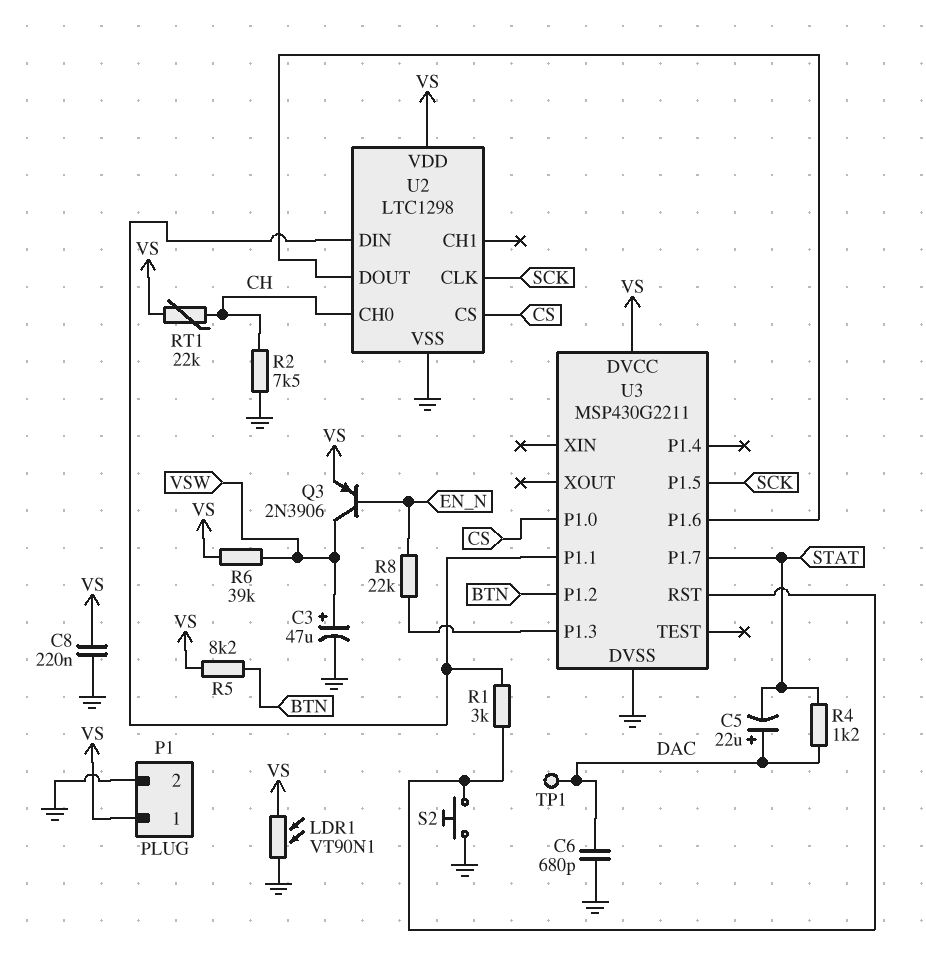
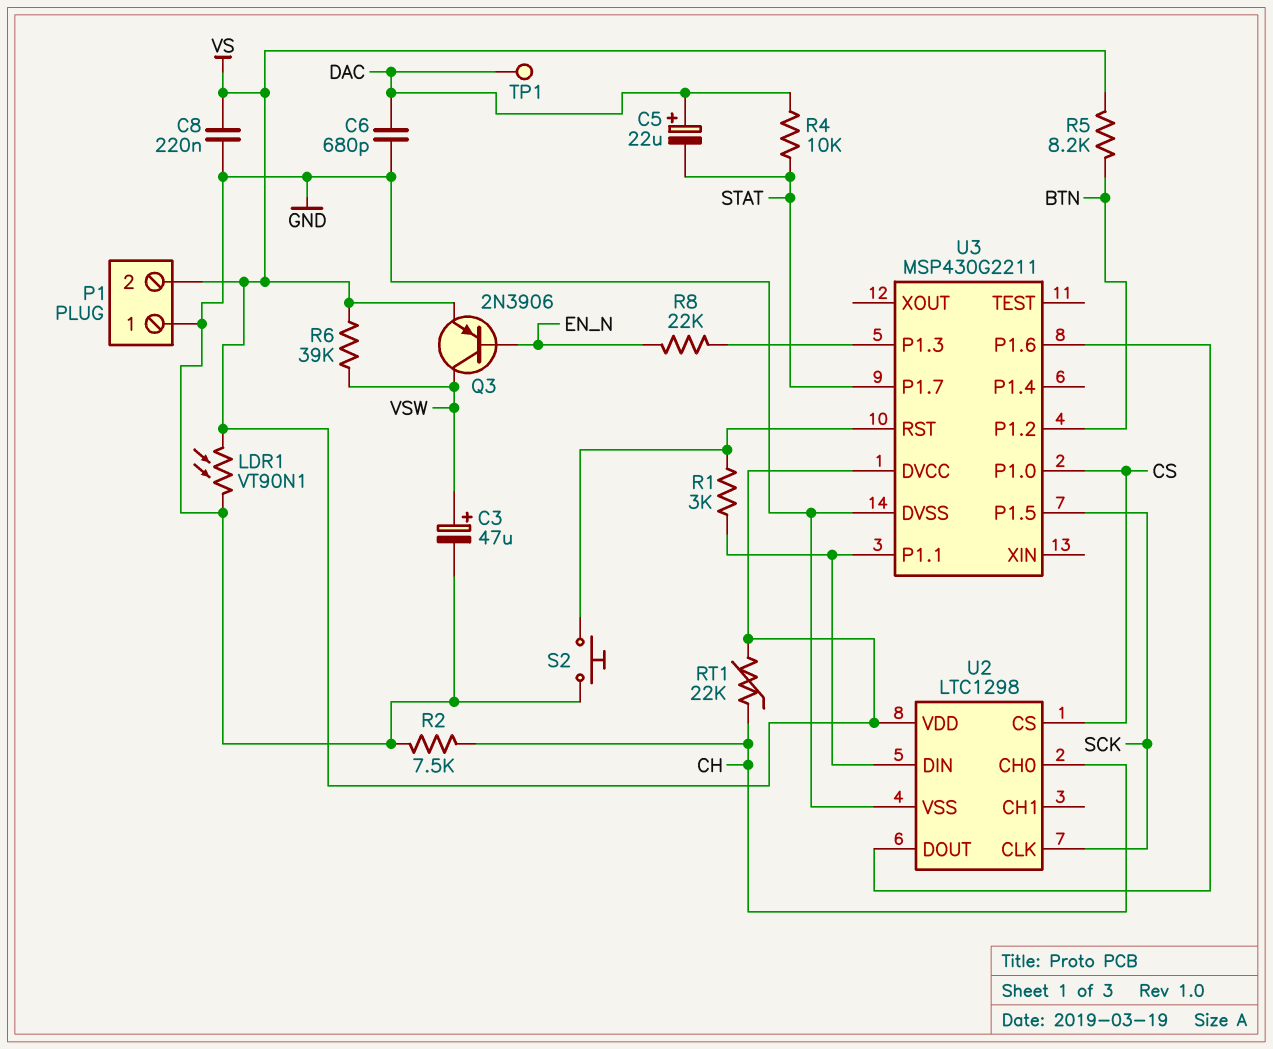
P1 pin 1: VS -> GND
P1 pin 2: GND -> VS
R4: 1.2k (DAC, STAT) -> 10k (DAC, STAT)

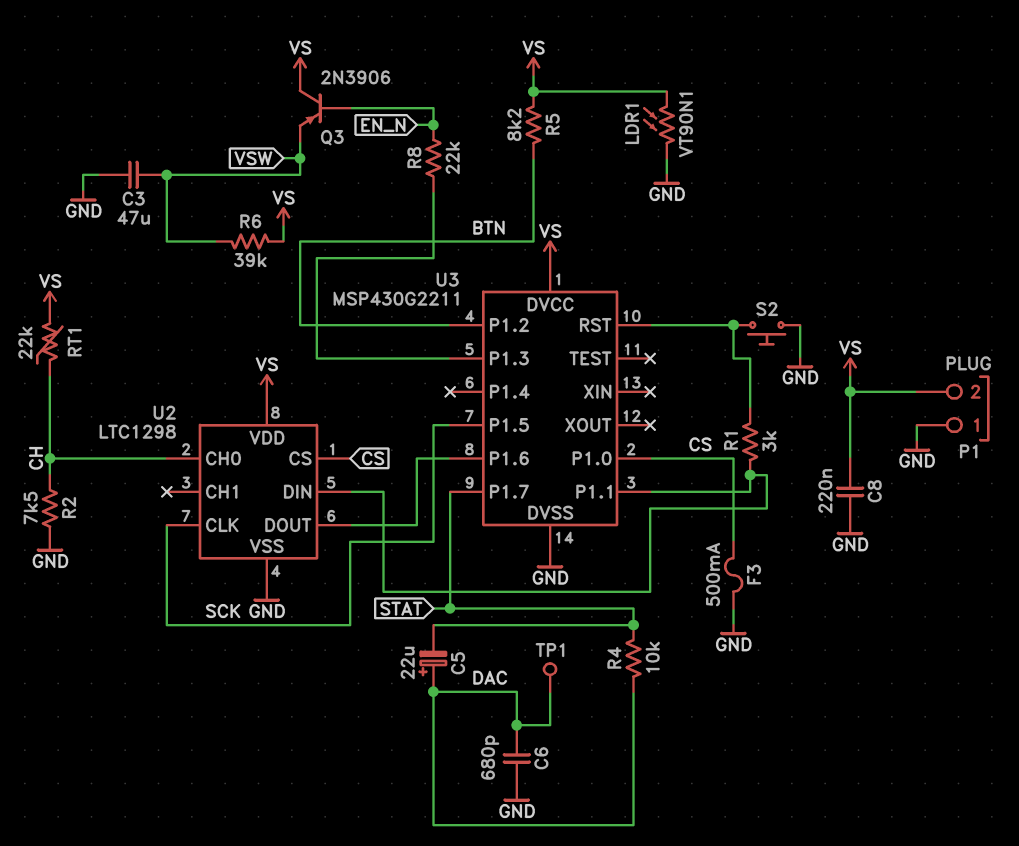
C3: 47uF (plus VSW, minus GND) -> 47uF (GND, VSW)
F3: none -> 500mA (CS, GND)
Q3: PNP 2N3906 (B EN_N, C VSW, E VS) -> PNP 2N3906 (B EN_N, C VS, E VSW)

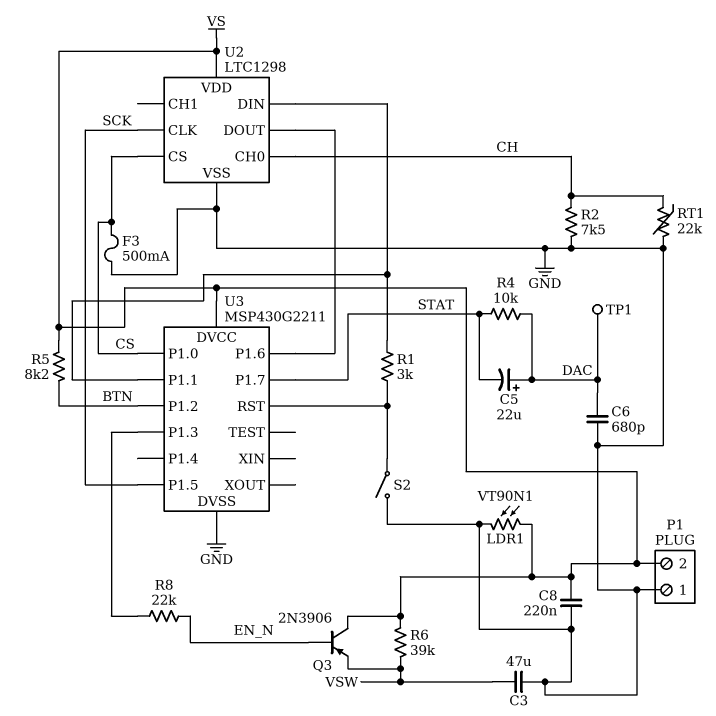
RT1: 22k (CH, VS) -> 22k (CH, GND)
S2: button (GND, U3/RST) -> switch (GND, U3/RST)

